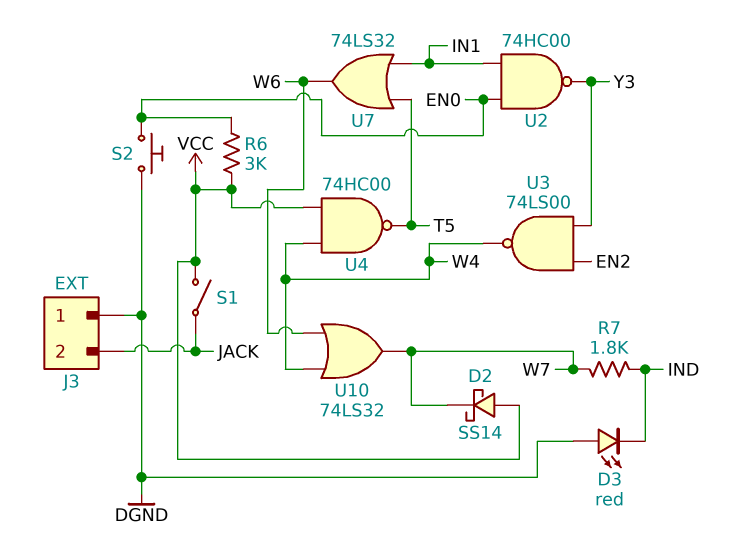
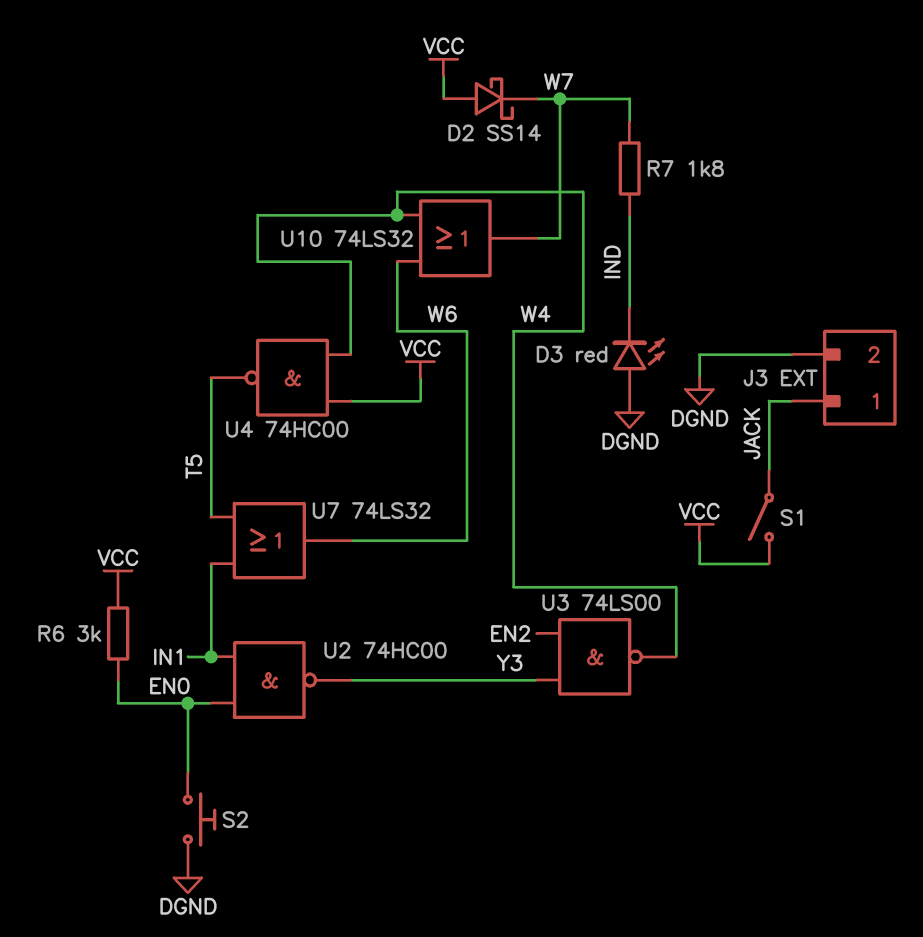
J3 pin 1: DGND -> JACK
J3 pin 2: JACK -> DGND

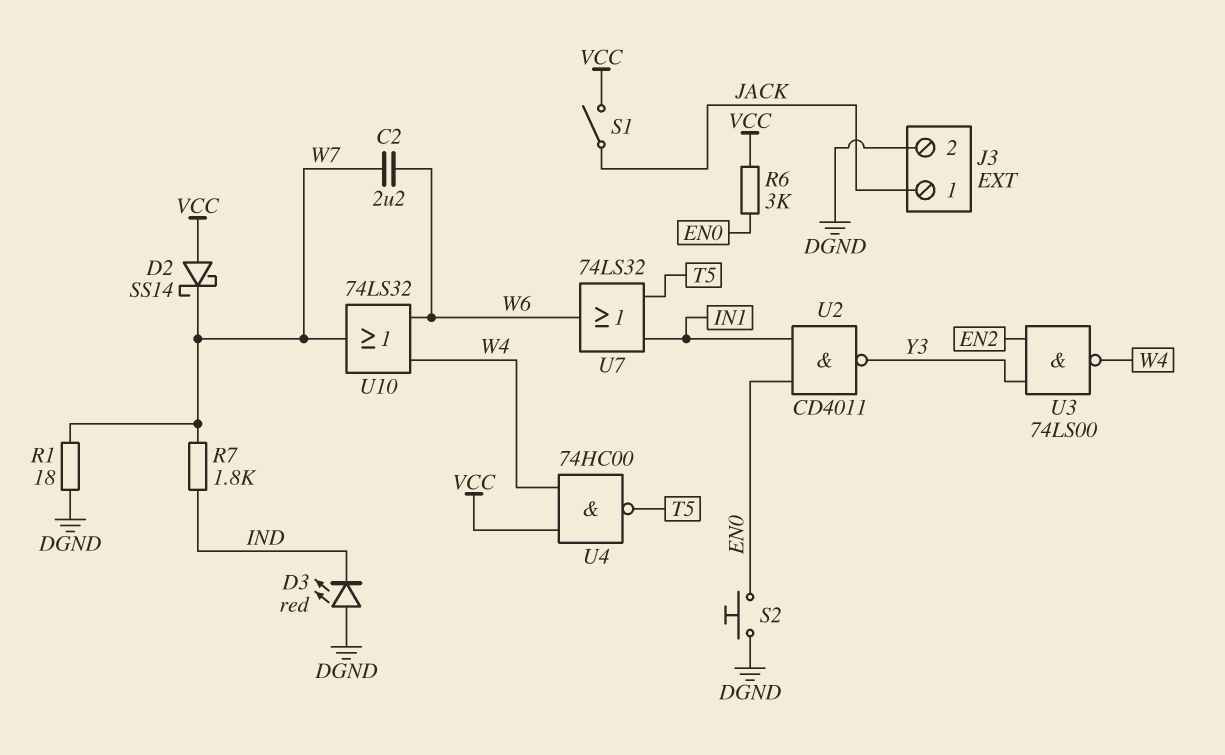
C2: none -> 2.2uF (W6, W7)
R1: none -> 18 (DGND, W7)
U2: NAND 74HC00 (in EN0, in IN1, out Y3) -> NAND CD4011 (in EN0, in IN1, out Y3)

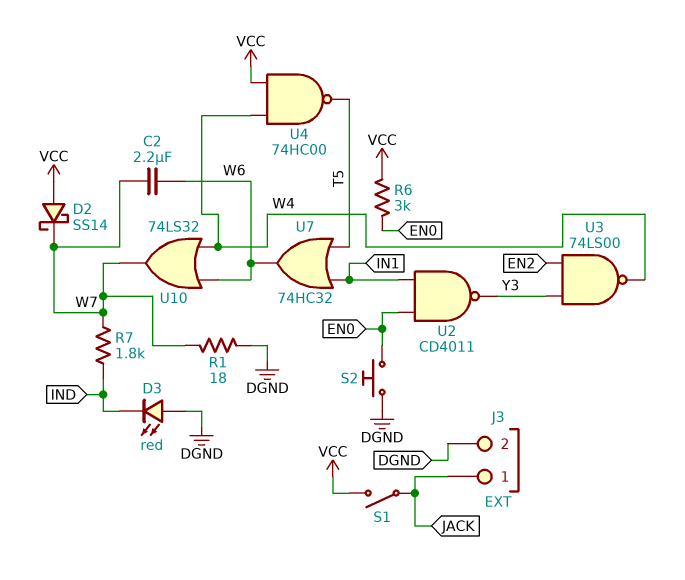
U7: OR 74LS32 (in IN1, in T5, out W6) -> OR 74HC32 (in IN1, in T5, out W6)

